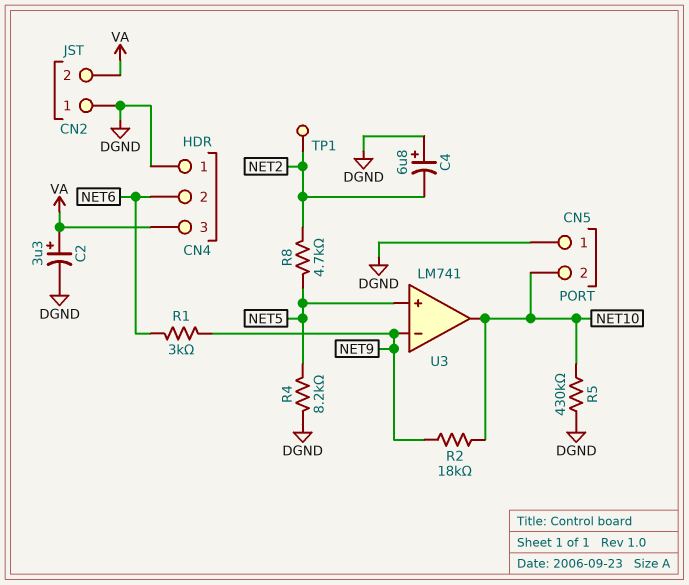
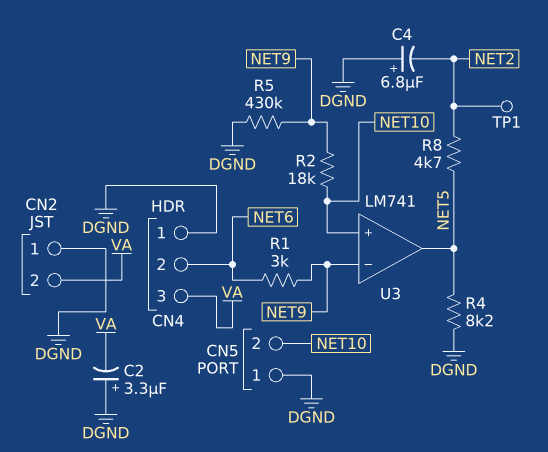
C2: 3.3uF (plus VA, minus DGND) -> 3.3uF (plus DGND, minus VA)
R5: 430k (DGND, NET10) -> 430k (DGND, NET9)
U3 pin in+: NET5 -> NET10
U3 pin out: NET10 -> NET5

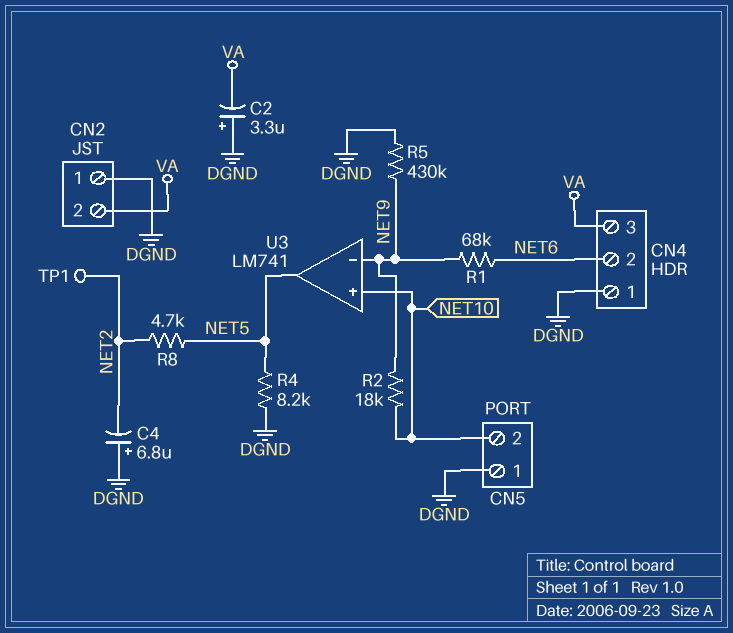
R1: 3k (NET6, NET9) -> 68k (NET6, NET9)

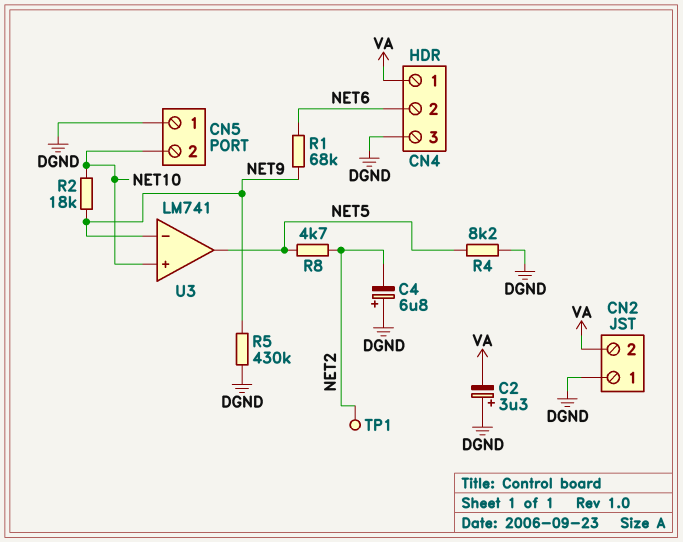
CN4 pin 1: DGND -> VA
CN4 pin 3: VA -> DGND

